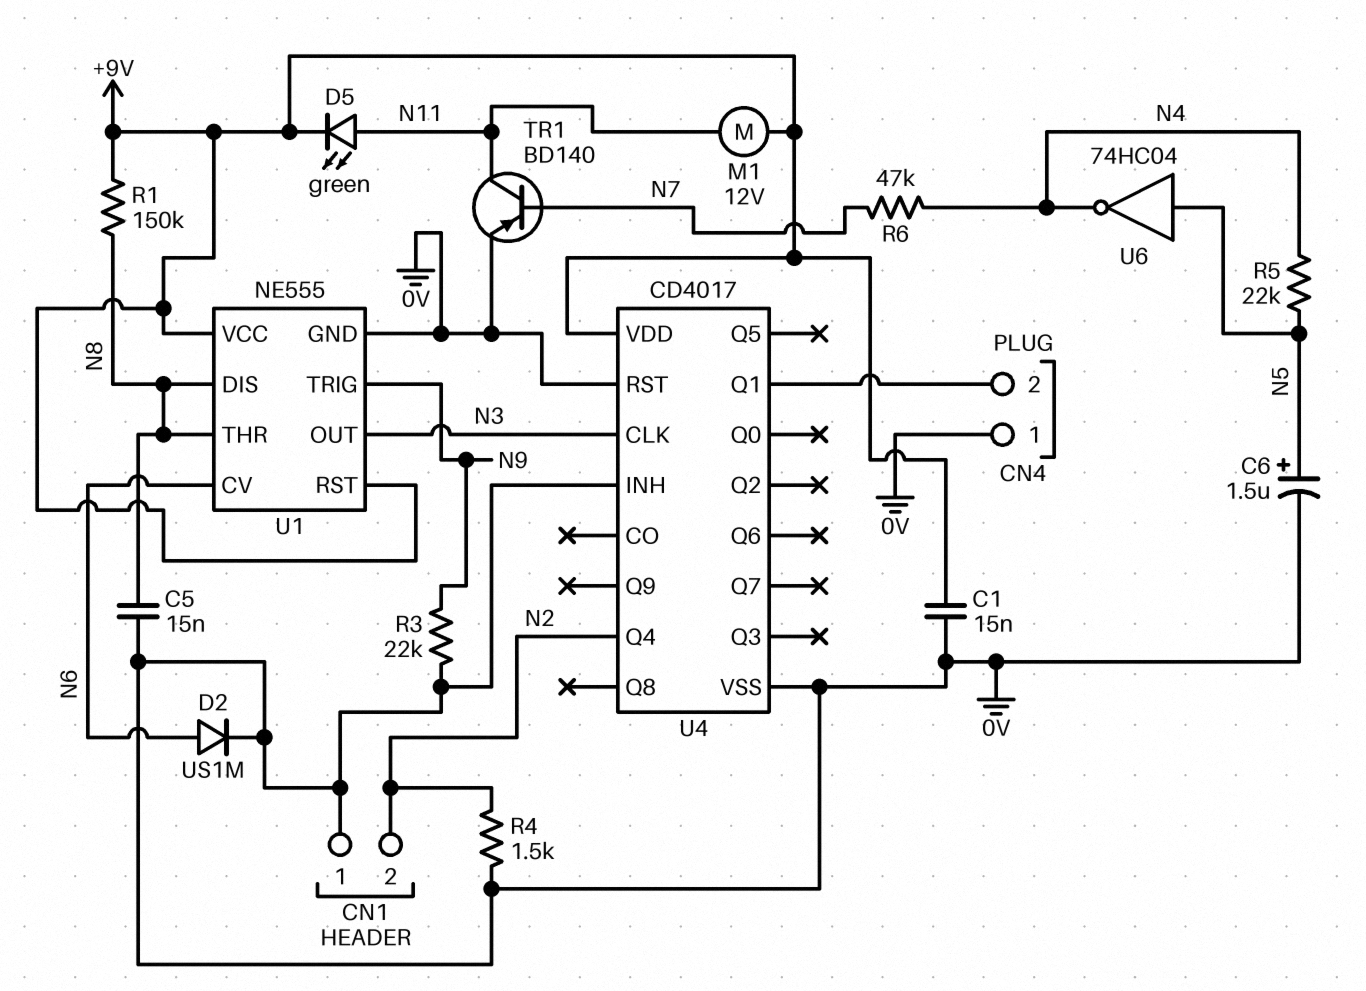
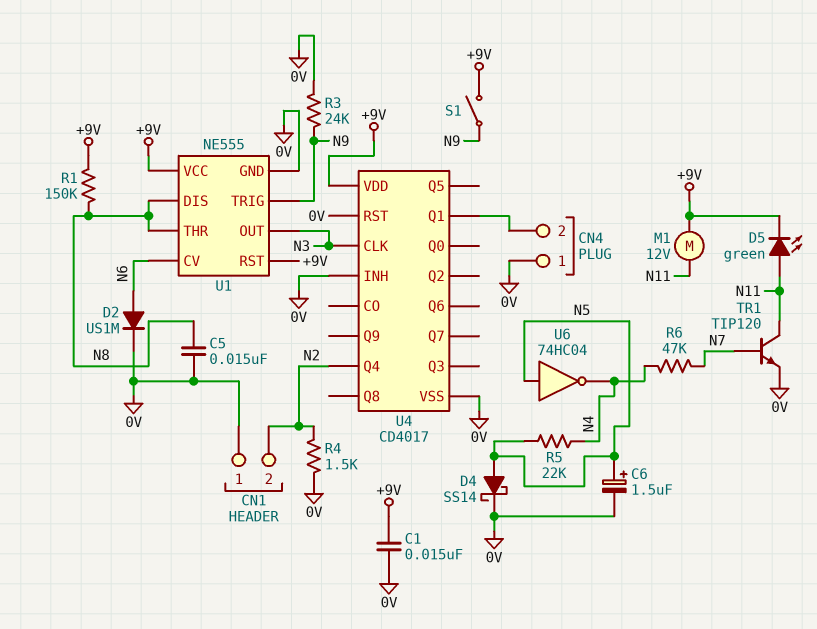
D4: none -> schottky SS14 (A N5, K 0V)
R3: 22k (0V, N9) -> 24k (0V, N9)
S1: none -> switch (+9V, N9)
TR1: PNP BD140 (B N7, C N11, E 0V) -> NPN TIP120 (B N7, C N11, E 0V)

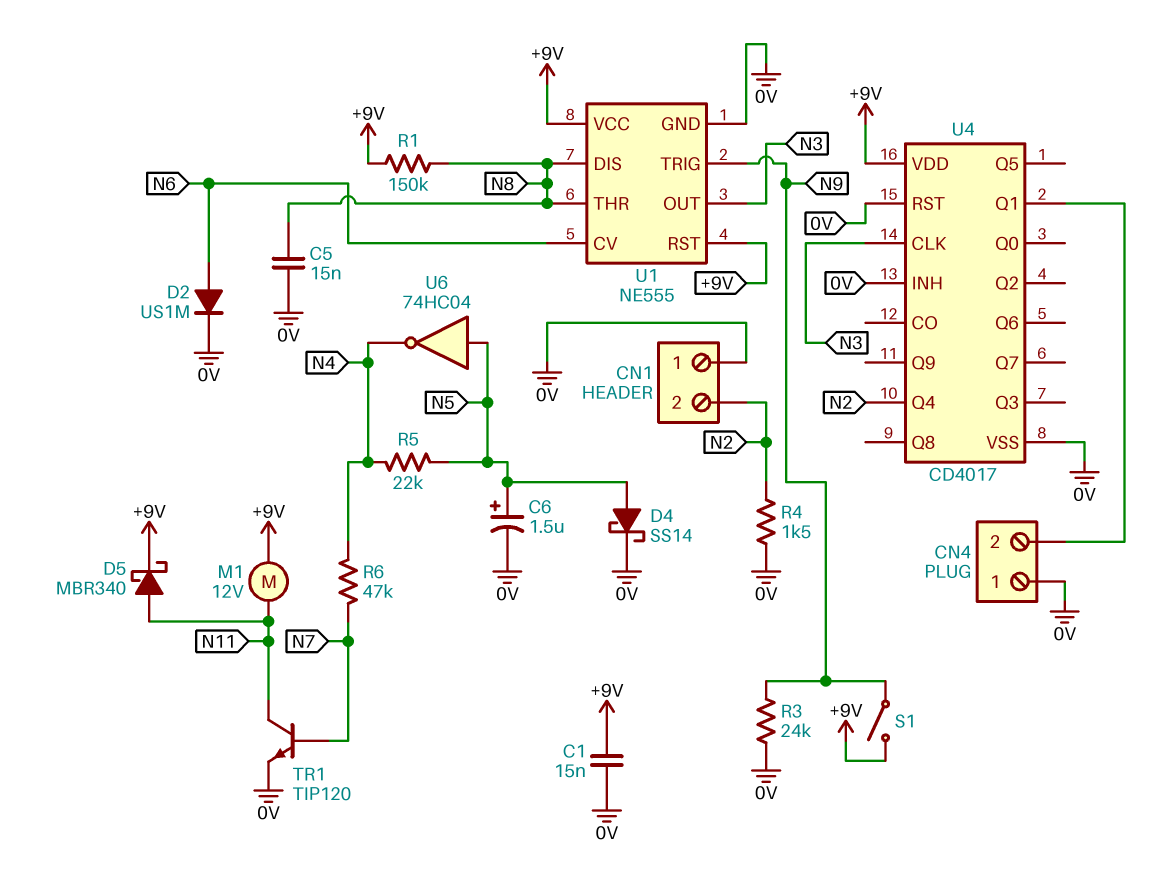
D5: LED green (A N11, K +9V) -> schottky MBR340 (A N11, K +9V)

